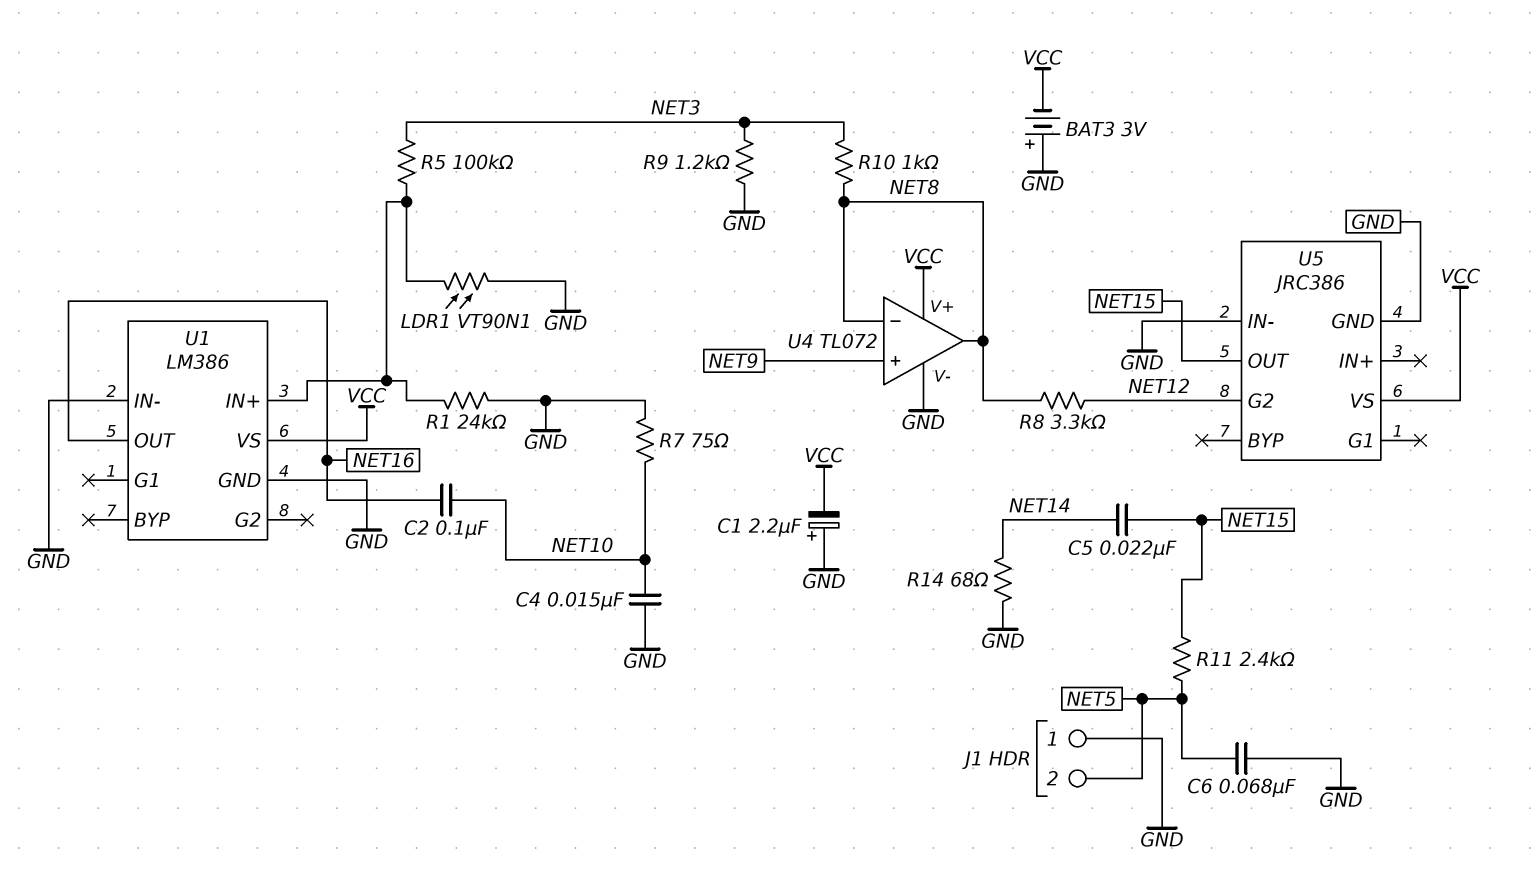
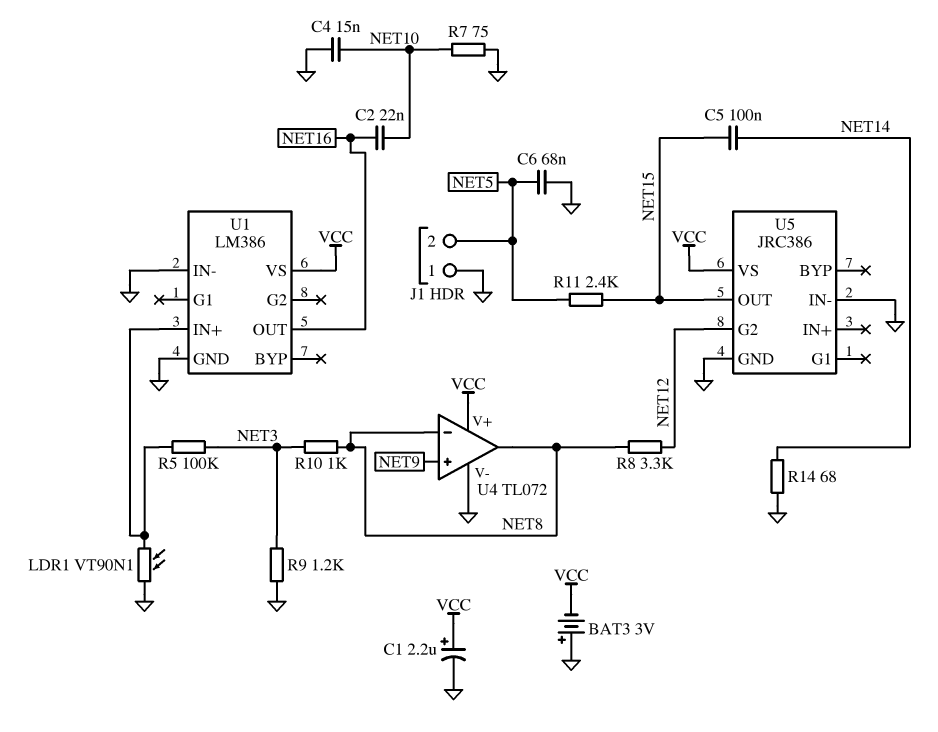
C1: 2.2uF (plus GND, minus VCC) -> 2.2uF (plus VCC, minus GND)
C2: 100nF (NET10, NET16) -> 22nF (NET10, NET16)
C5: 22nF (NET14, NET15) -> 100nF (NET14, NET15)
R1: 24k (GND, U1/IN+) -> none

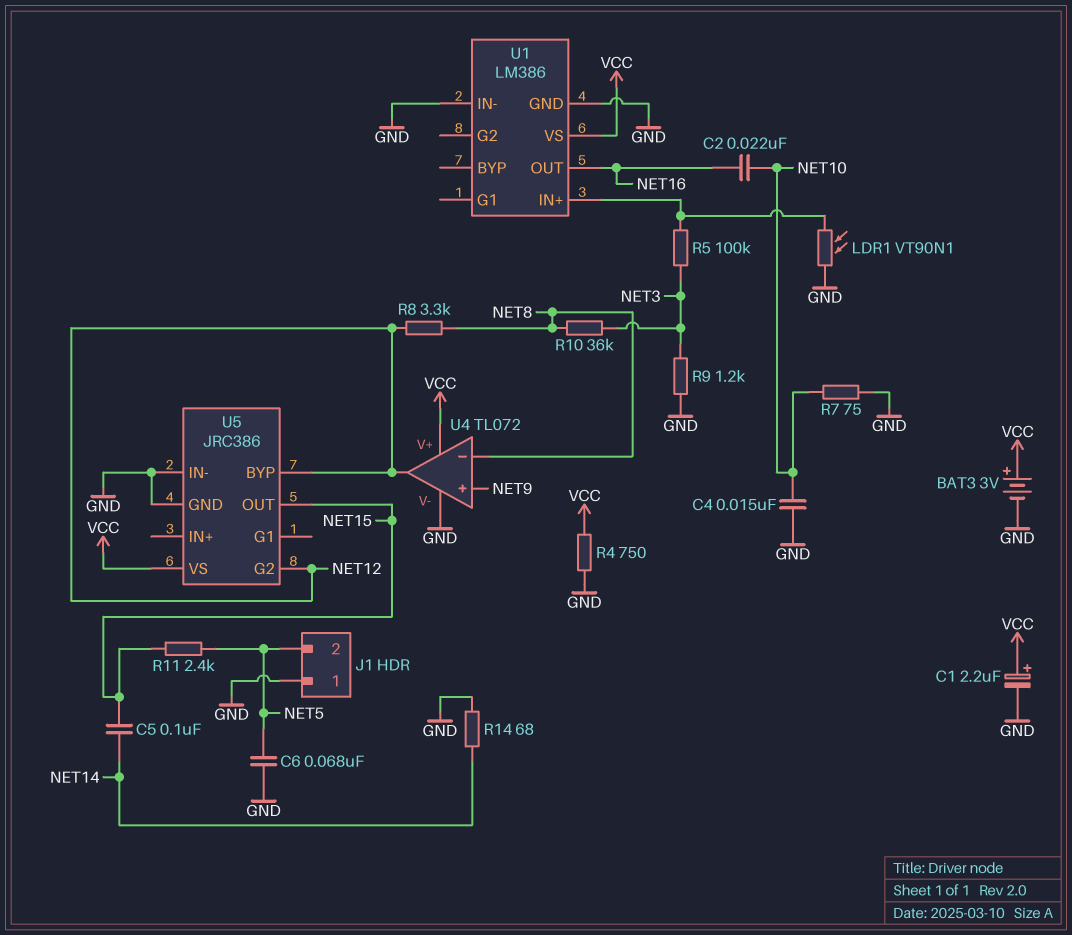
BAT3: 3V (plus GND, minus VCC) -> 3V (plus VCC, minus GND)
R4: none -> 750 (GND, VCC)
R10: 1k (NET3, NET8) -> 36k (NET3, NET8)
U4 pin out: NET8 -> NET12
U5 pin BYP: none -> NET12

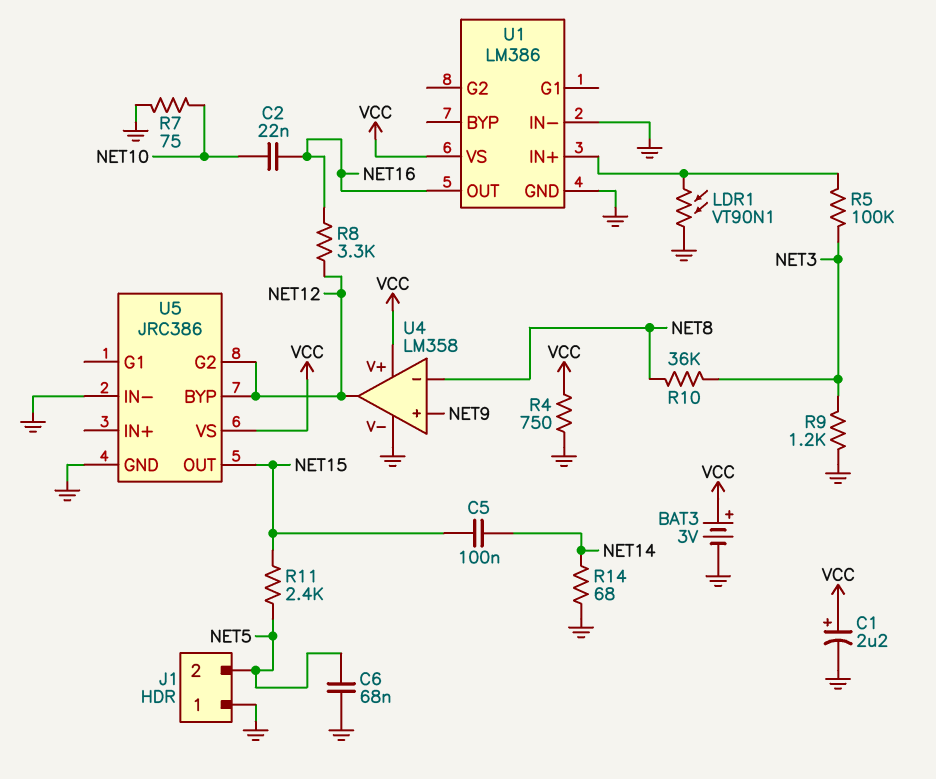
C4: 15nF (GND, NET10) -> none
R8: 3.3k (NET8, NET12) -> 3.3k (NET12, NET16)
U4: TL072 -> LM358

